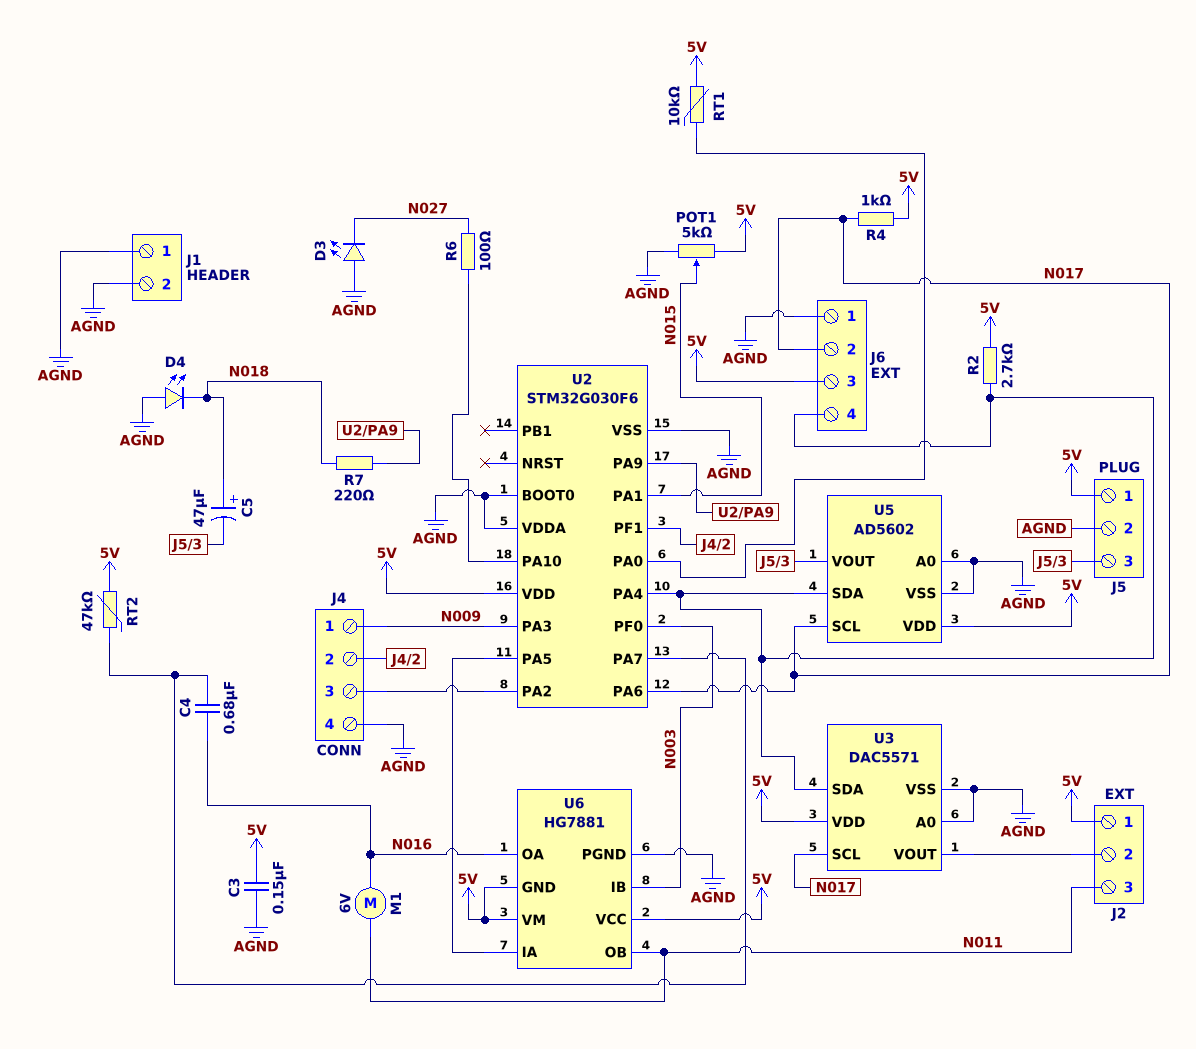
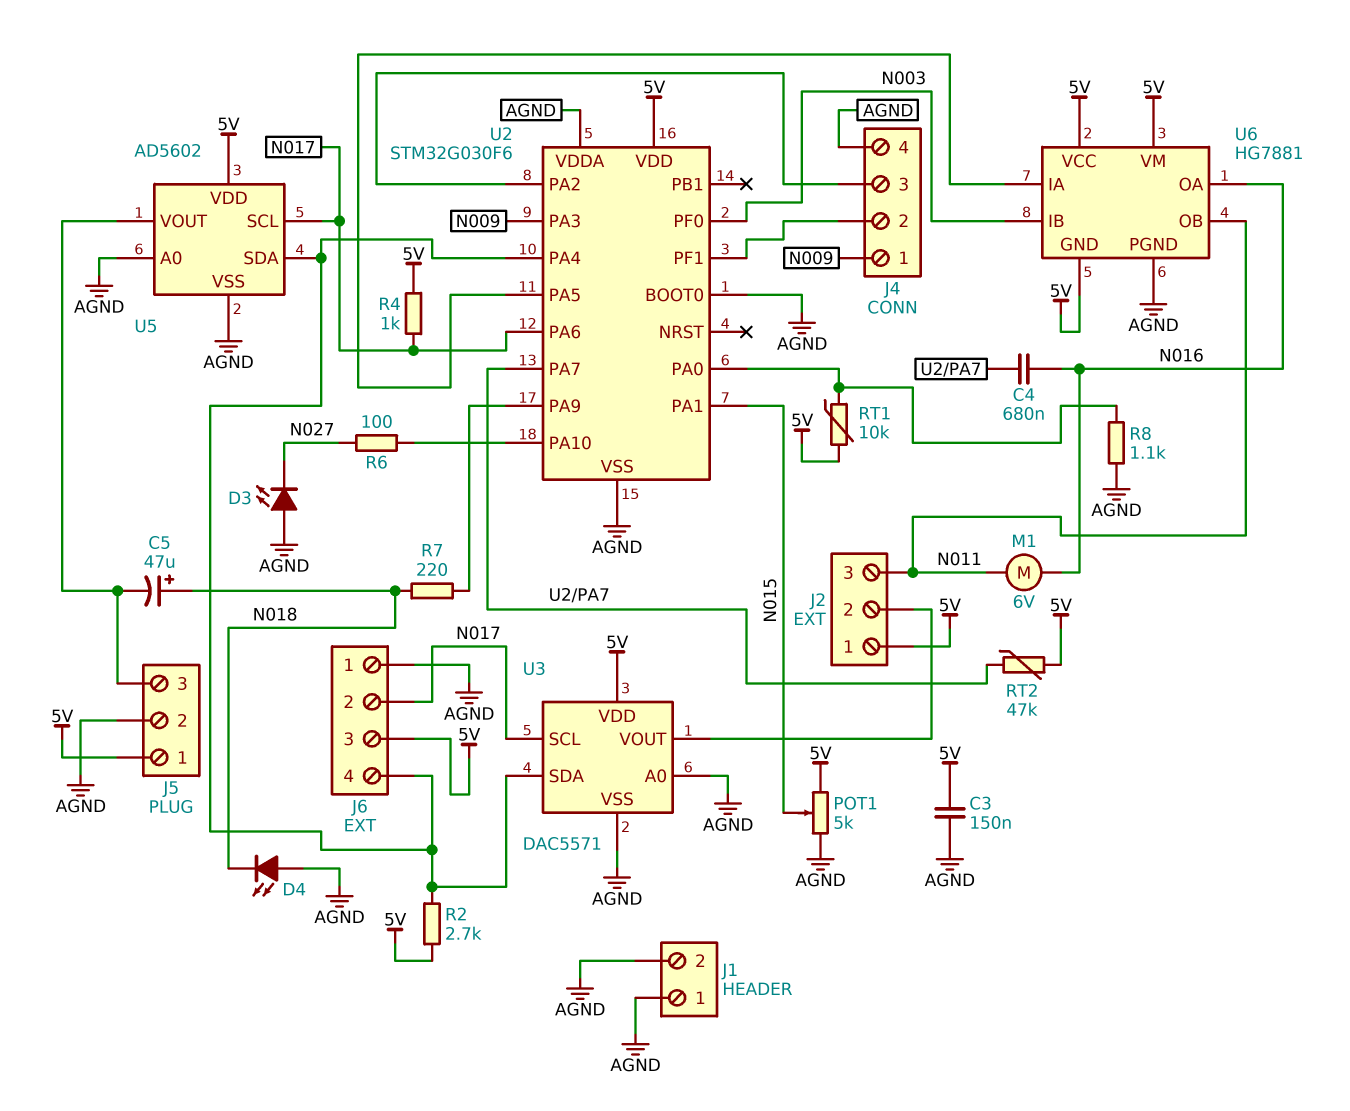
R8: none -> 1.1k (AGND, U2/PA0)

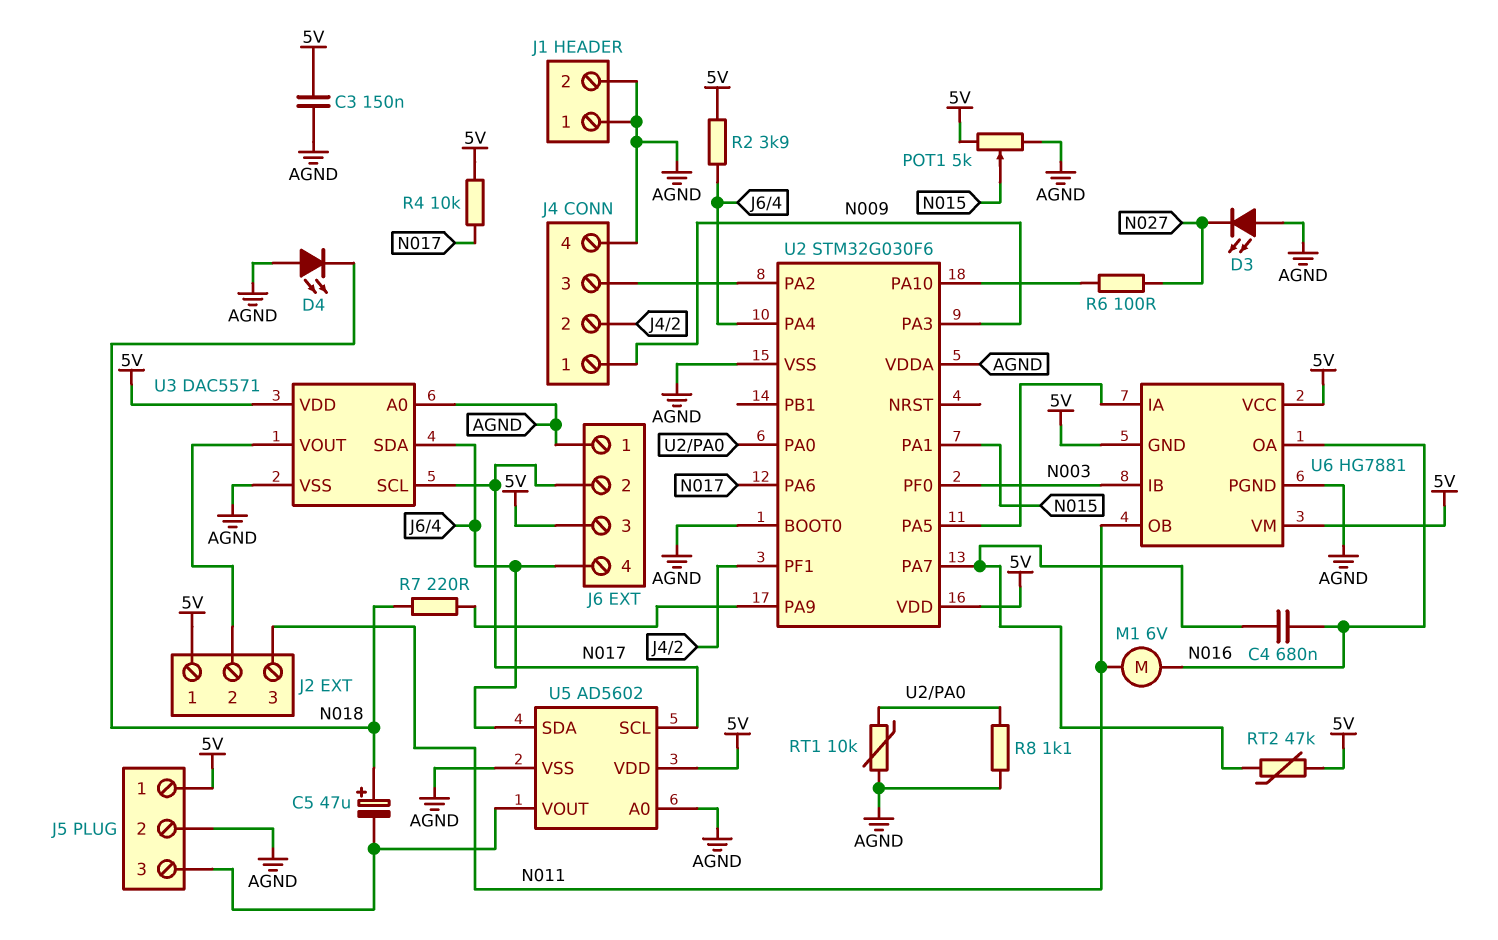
R2: 2.7k (5V, J6/4) -> 3.9k (5V, J6/4)
R4: 1k (5V, N017) -> 10k (5V, N017)
RT1: 10k (5V, U2/PA0) -> 10k (AGND, U2/PA0)

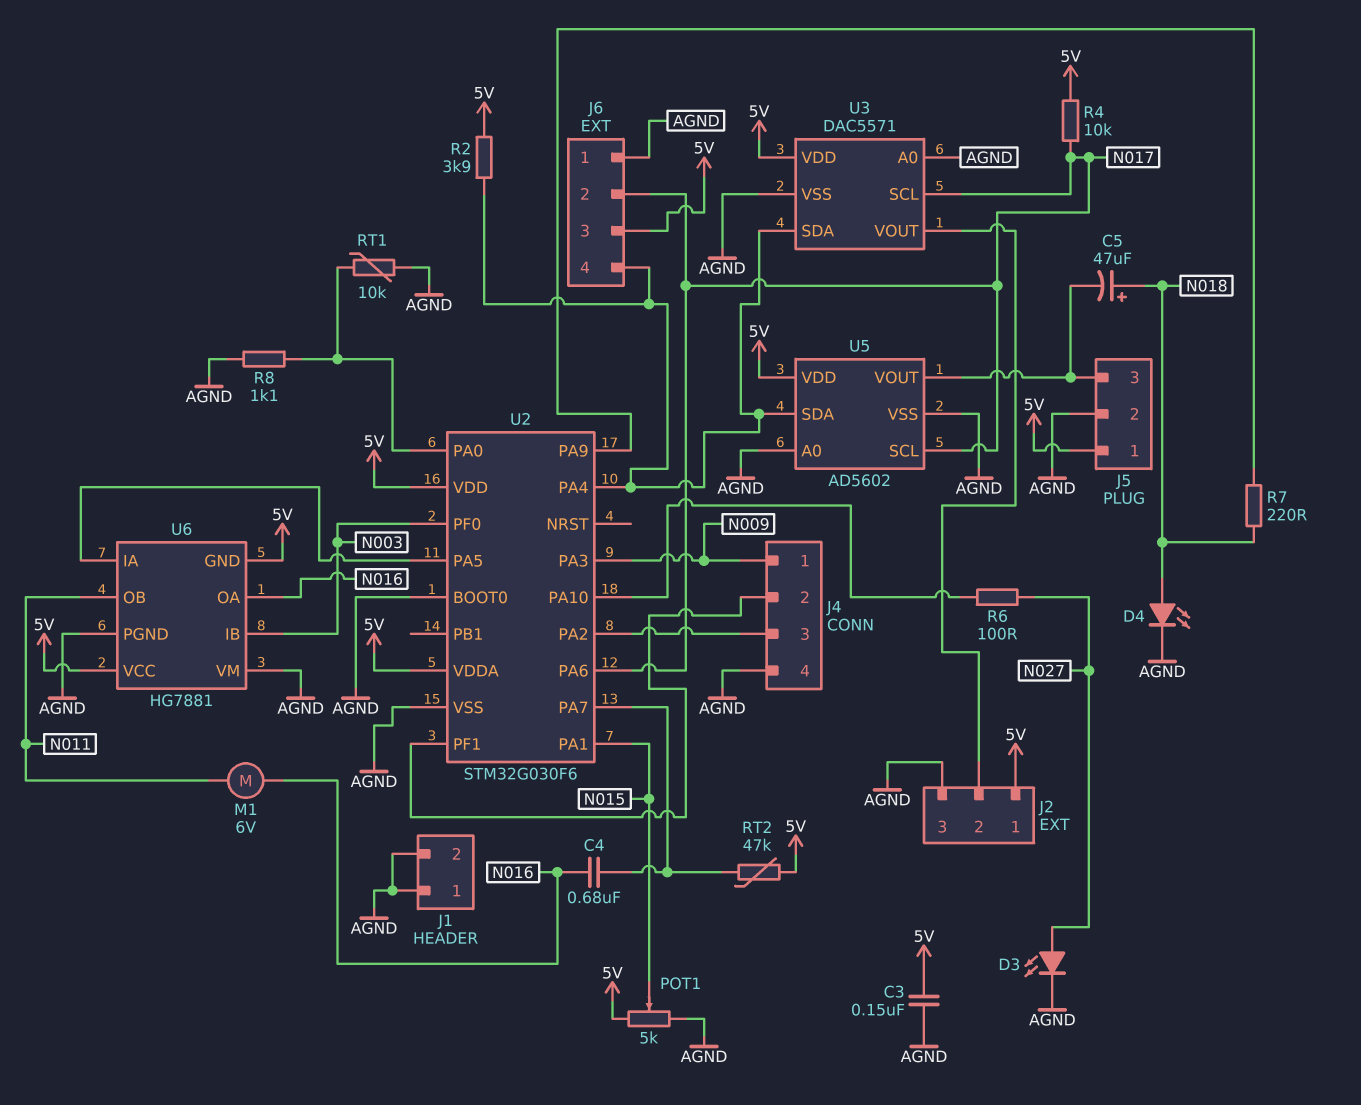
D3: LED (A AGND, K N027) -> LED (A N027, K AGND)
D4: LED (A AGND, K N018) -> LED (A N018, K AGND)
J2 pin 3: N011 -> AGND
U2 pin VDDA: AGND -> 5V
U6 pin VM: 5V -> AGND

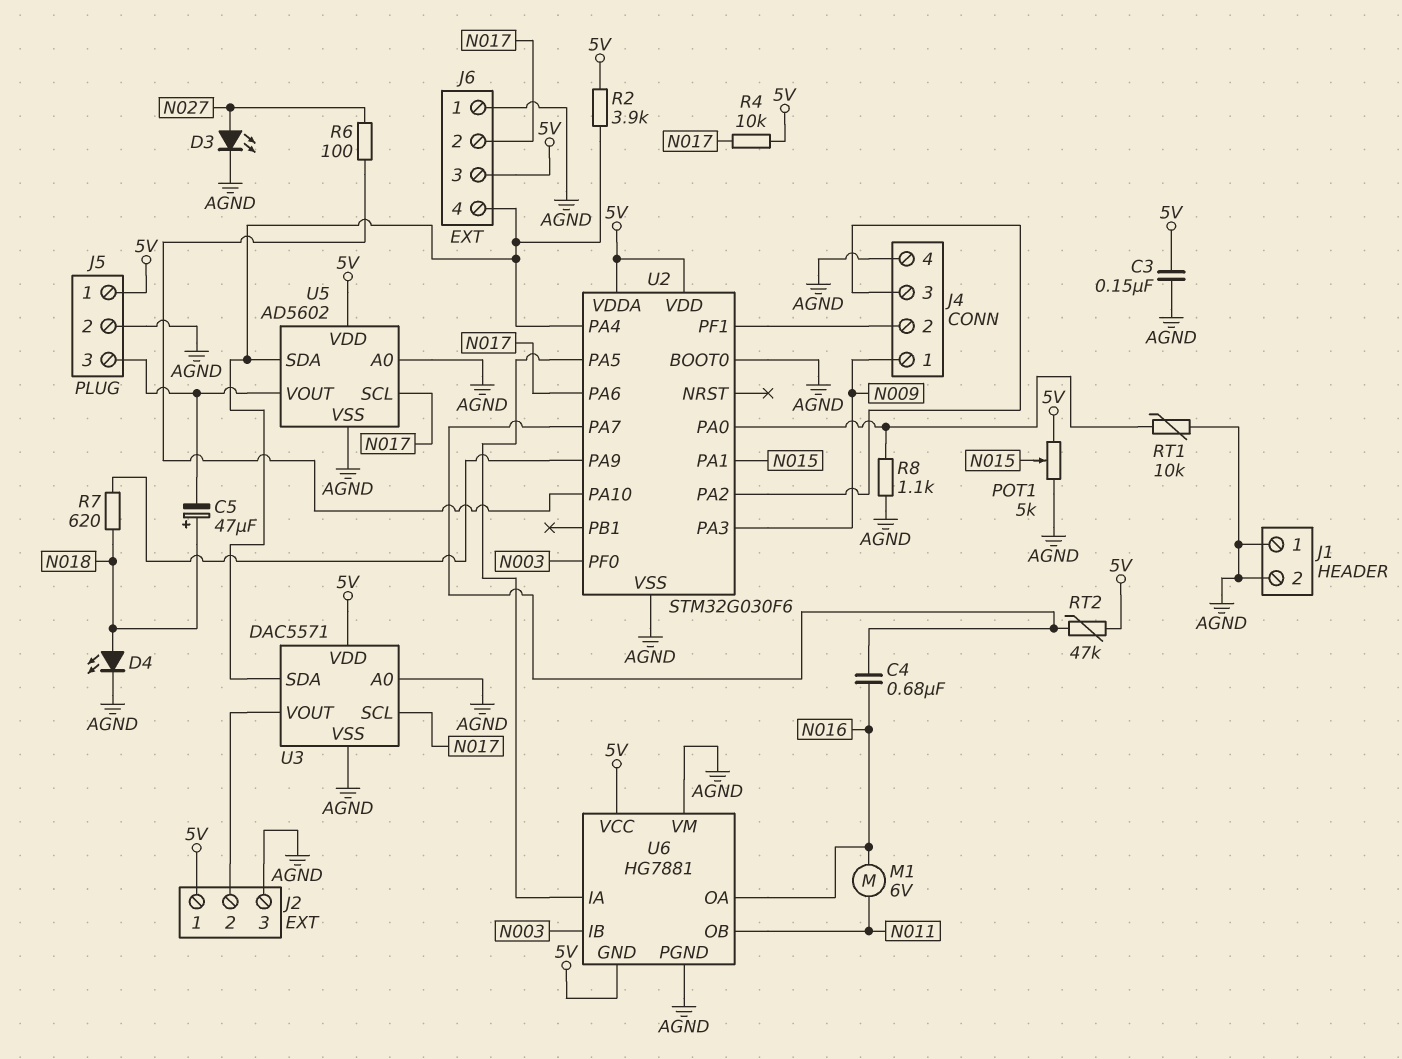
R7: 220 (N018, U2/PA9) -> 620 (N018, U2/PA9)

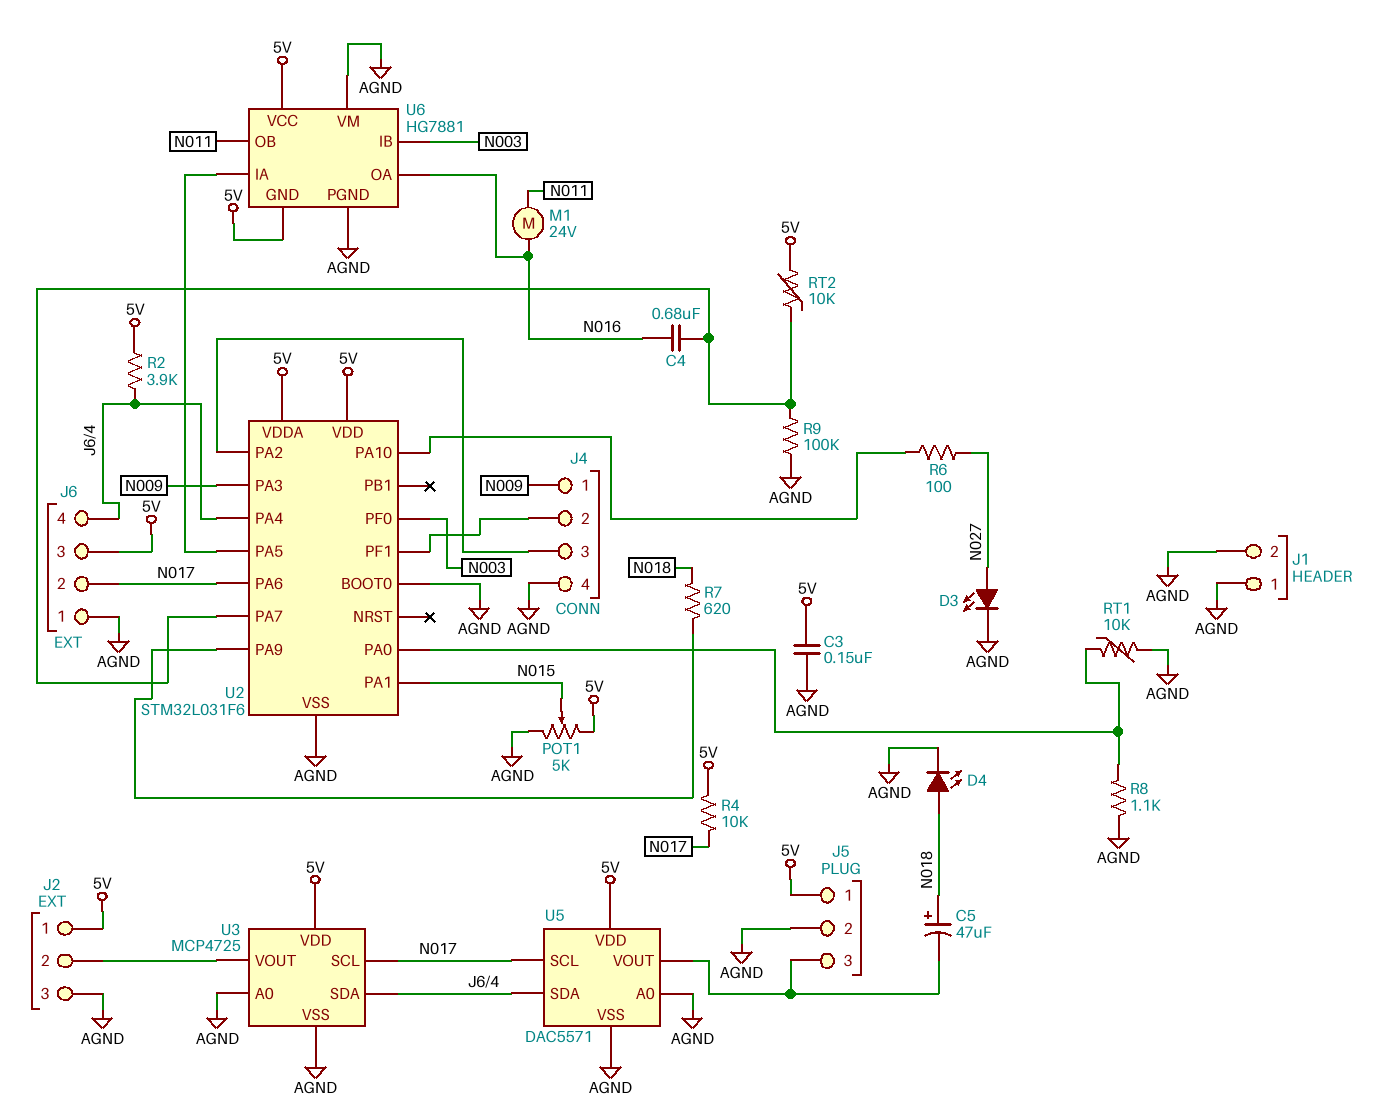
M1: motor 6V (N011, N016) -> motor 24V (N011, N016)
R9: none -> 100k (AGND, U2/PA7)
RT2: 47k (5V, U2/PA7) -> 10k (5V, U2/PA7)
U2: STM32G030F6 -> STM32L031F6
U3: DAC5571 -> MCP4725
U5: AD5602 -> DAC5571

